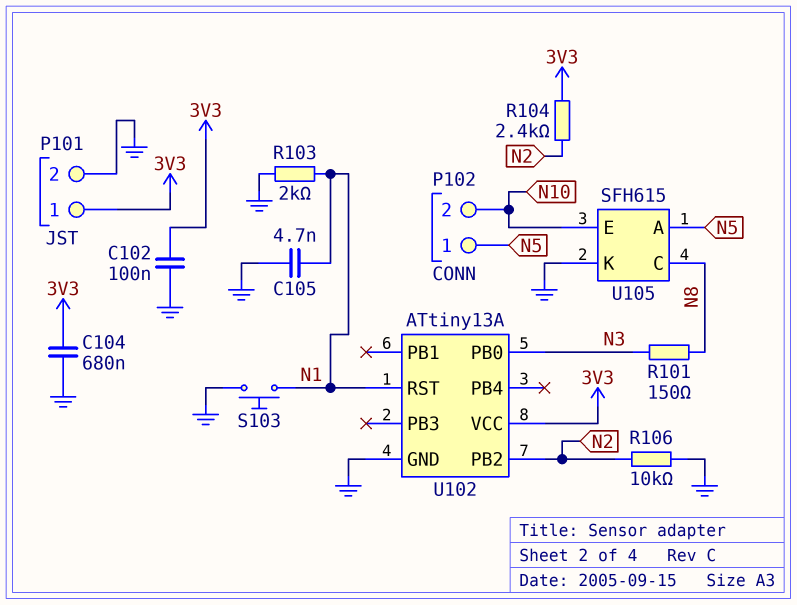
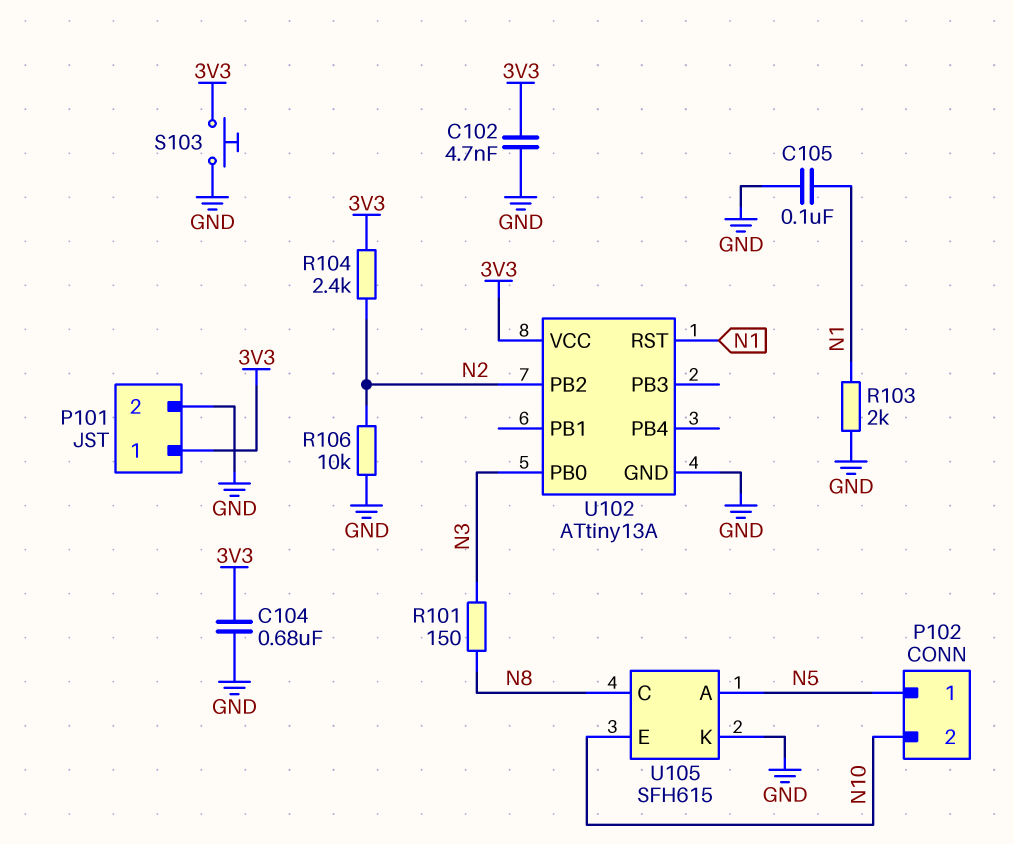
C102: 100nF (3V3, GND) -> 4.7nF (3V3, GND)
C105: 4.7nF (GND, N1) -> 100nF (GND, N1)
S103: button (GND, N1) -> button (3V3, GND)

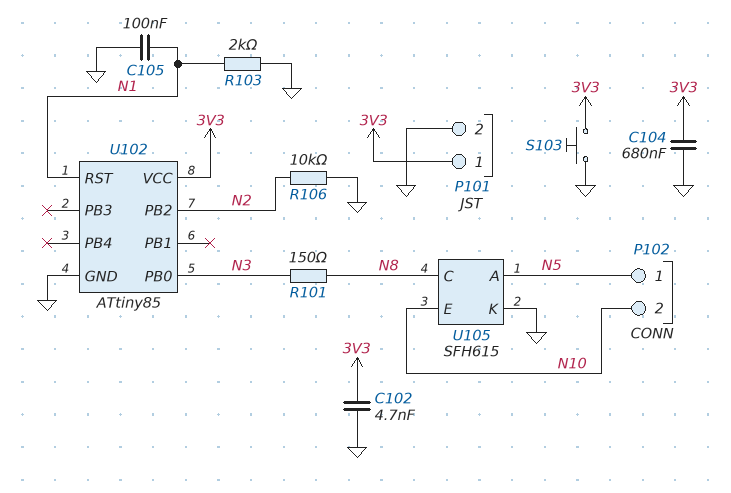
R104: 2.4k (3V3, N2) -> none
U102: ATtiny13A -> ATtiny85

